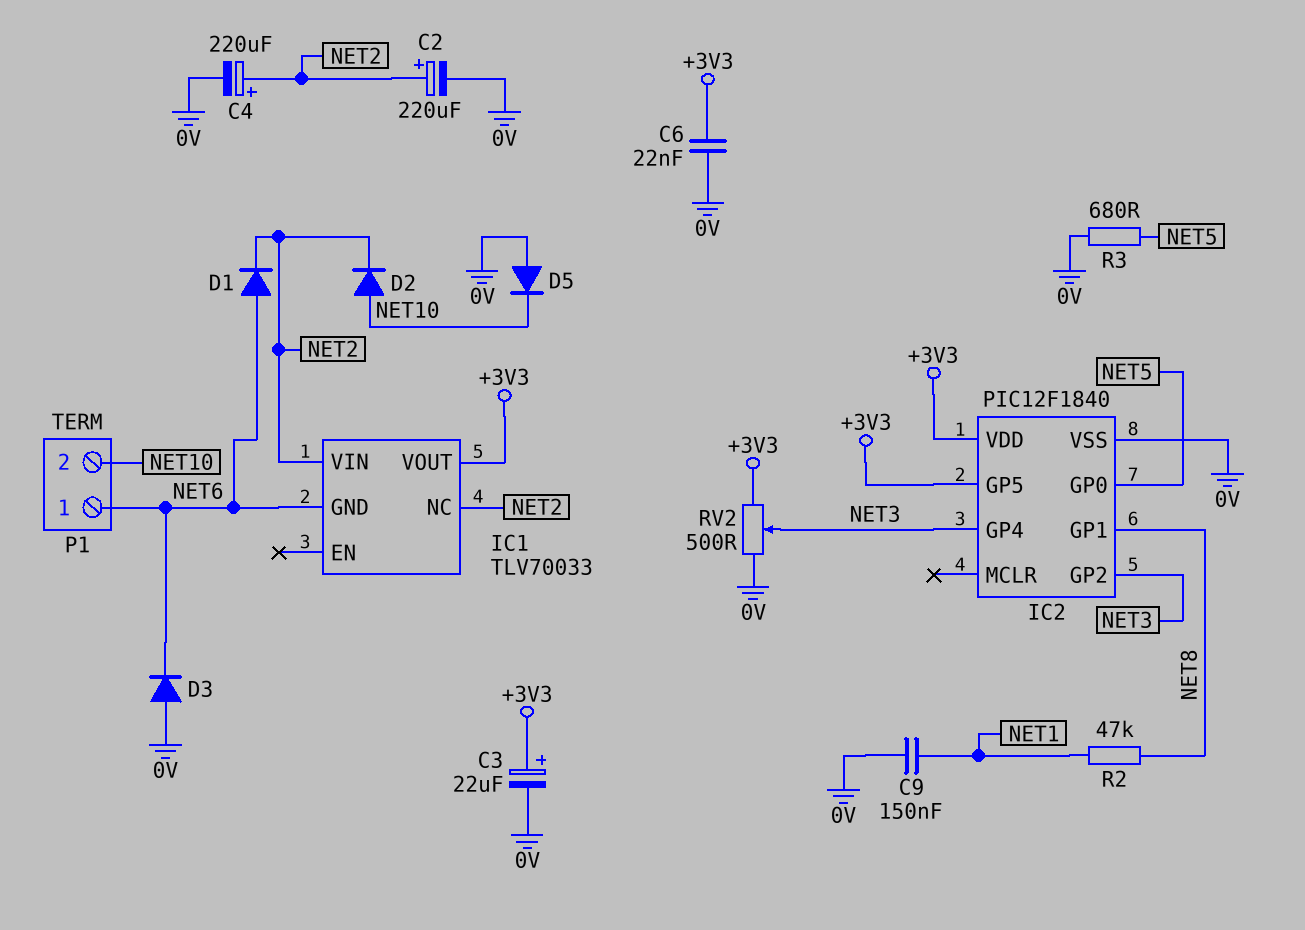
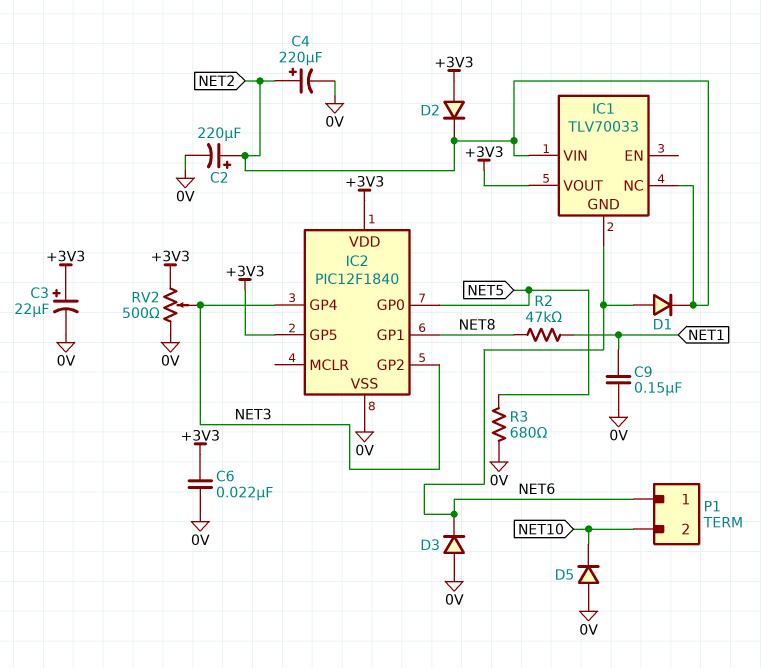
D2: diode (A NET10, K NET2) -> diode (A +3V3, K NET2)

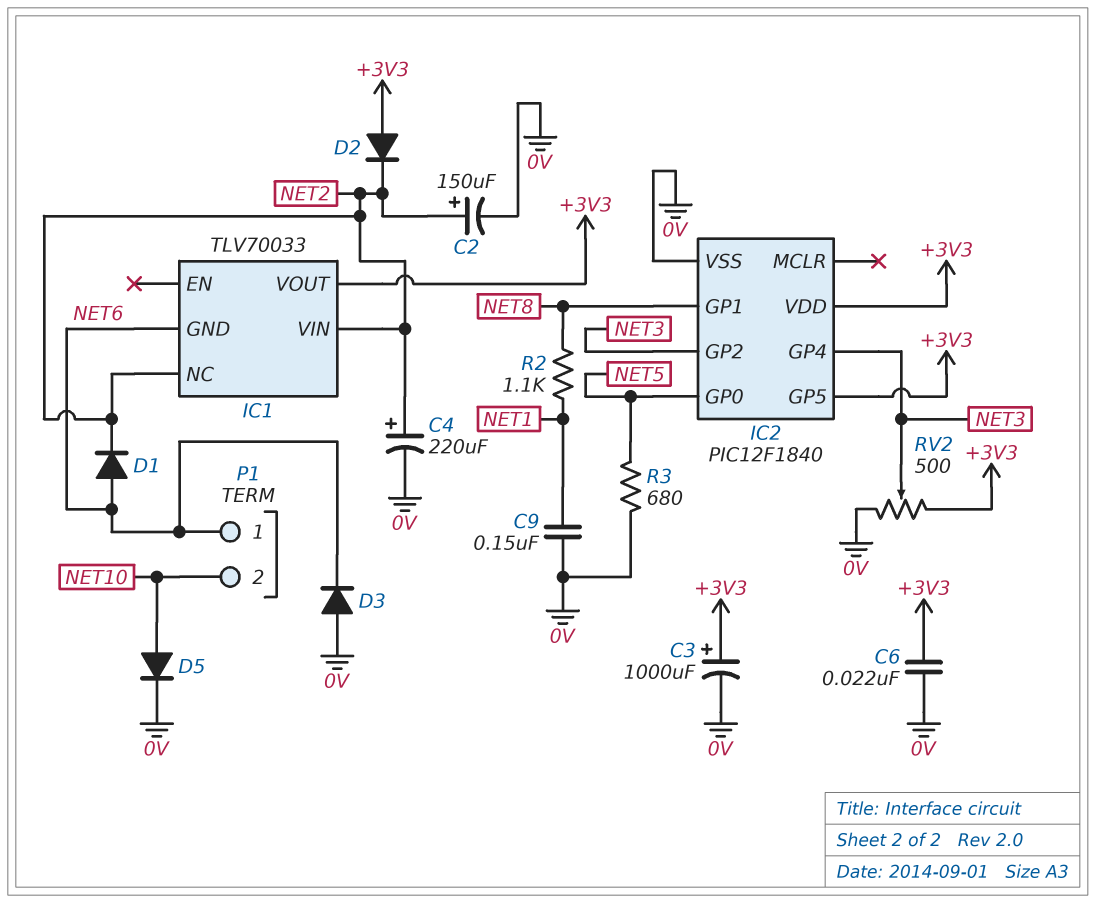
C2: 220uF (plus NET2, minus 0V) -> 150uF (plus NET2, minus 0V)
C3: 22uF (plus +3V3, minus 0V) -> 1000uF (plus +3V3, minus 0V)
D5: diode (A 0V, K NET10) -> diode (A NET10, K 0V)
R2: 47k (NET1, NET8) -> 1.1k (NET1, NET8)

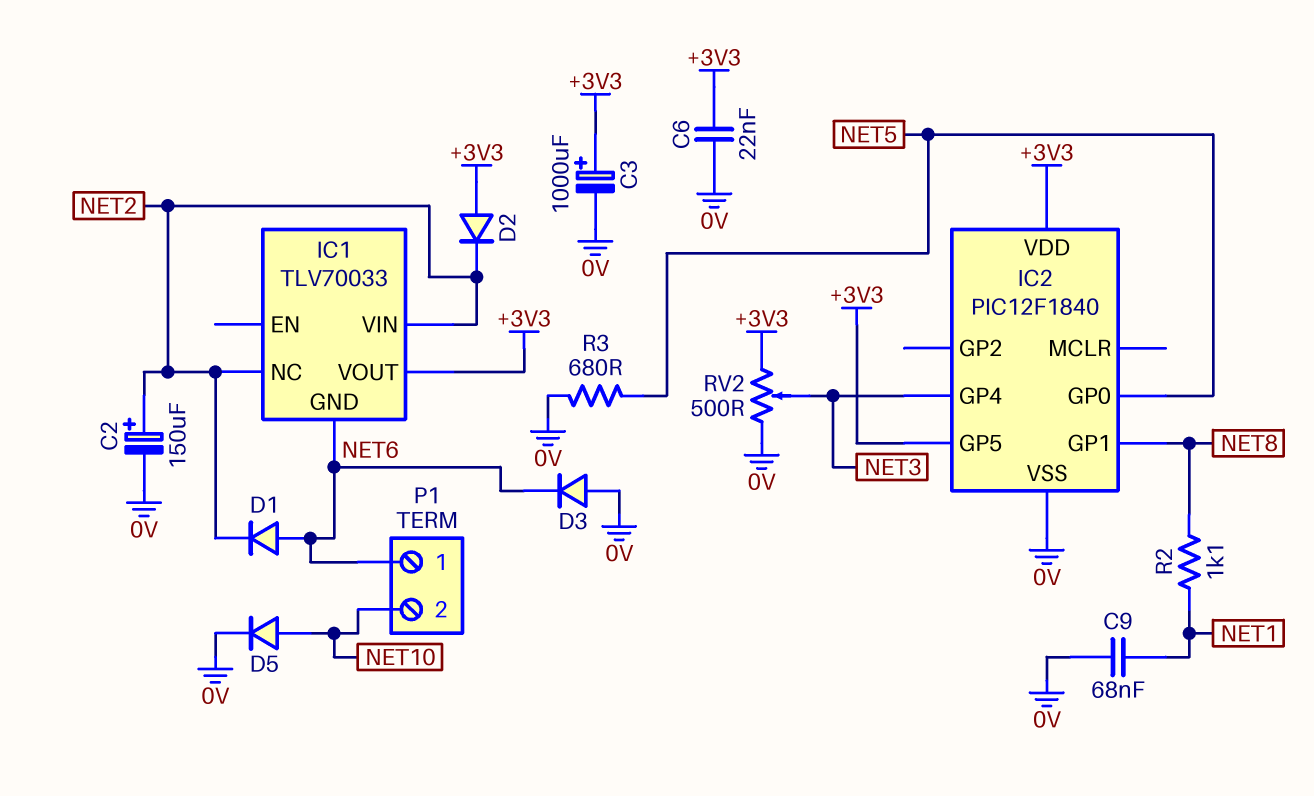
C4: 220uF (plus NET2, minus 0V) -> none
C9: 150nF (0V, NET1) -> 68nF (0V, NET1)
IC2 pin GP2: NET3 -> none

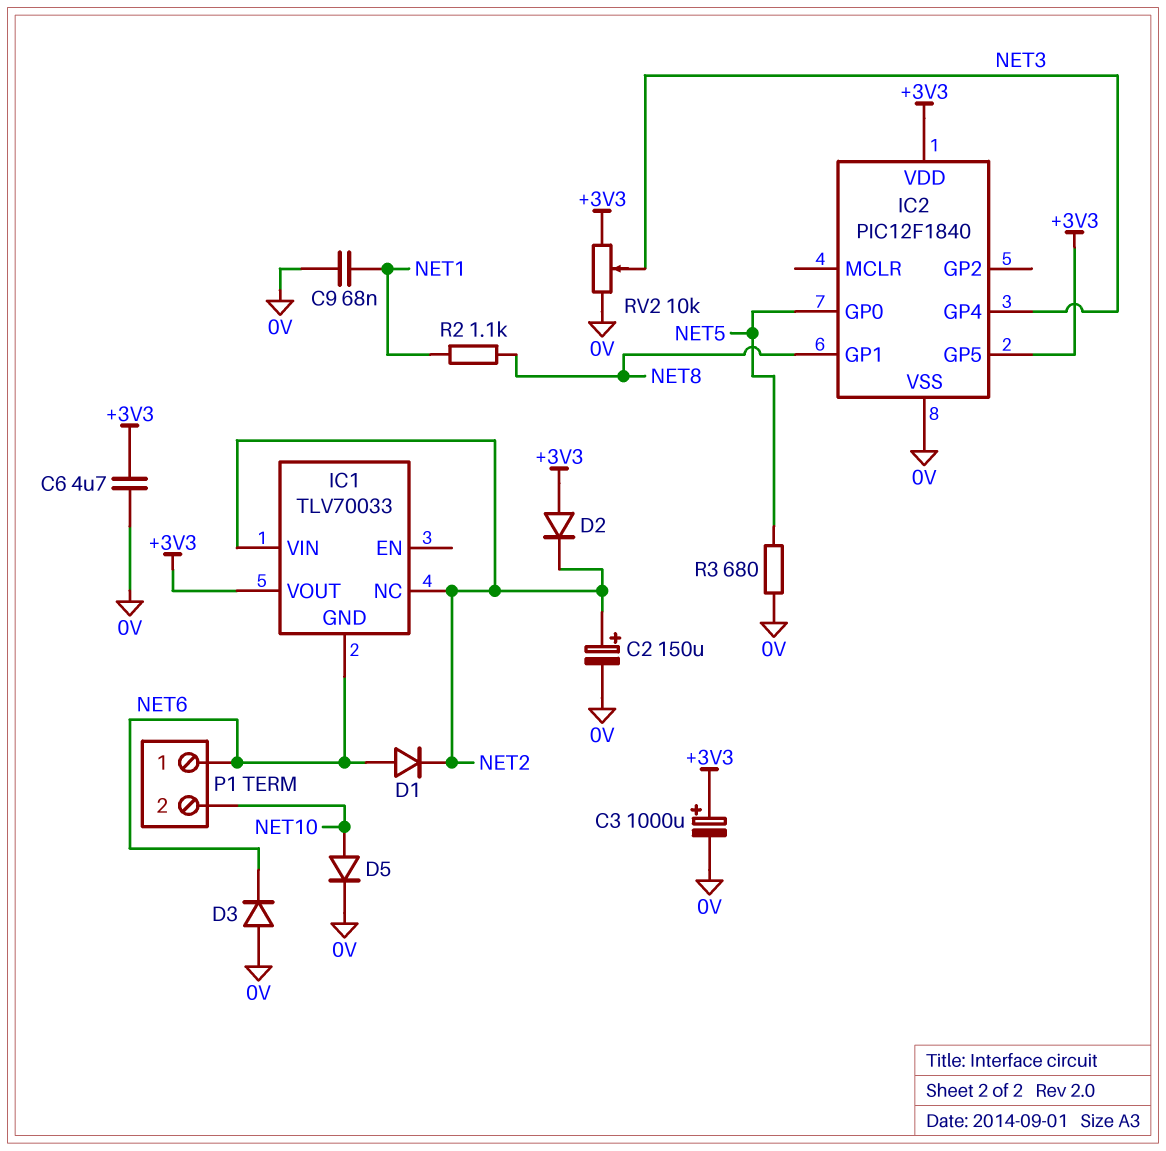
C6: 22nF (+3V3, 0V) -> 4.7uF (+3V3, 0V)
RV2: 500 (+3V3, 0V, wiper NET3) -> 10k (+3V3, 0V, wiper NET3)

